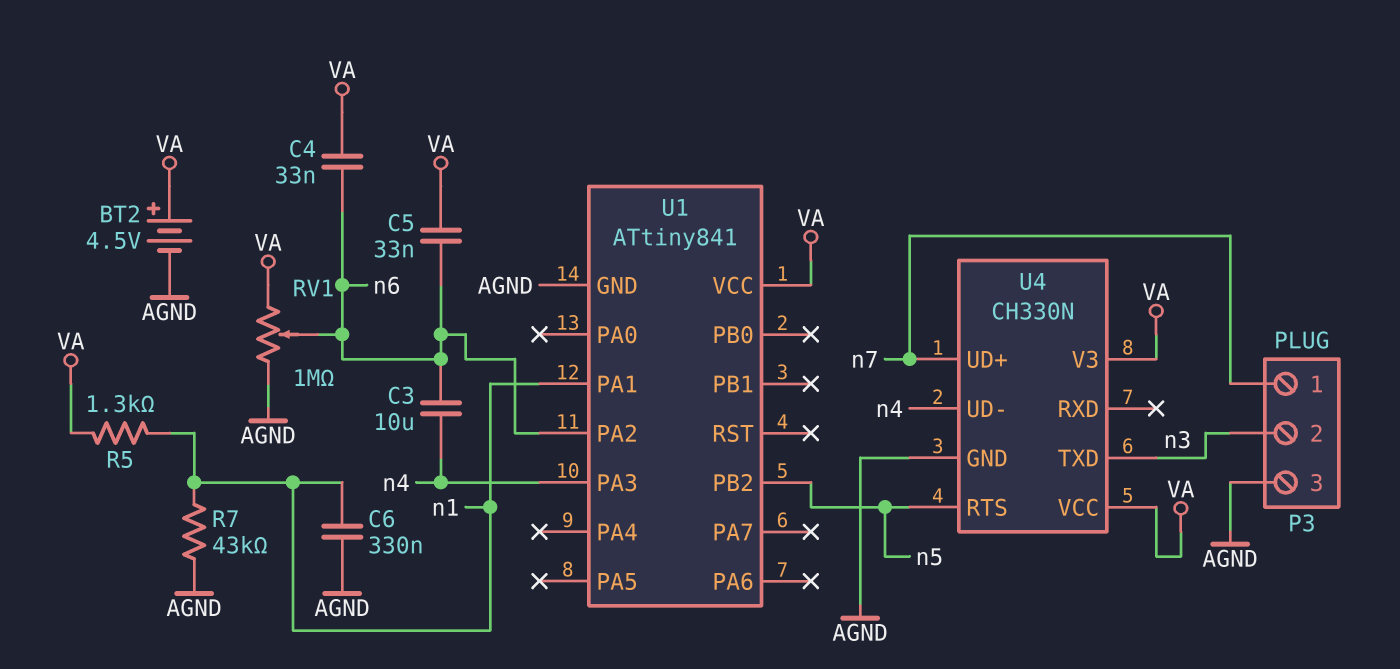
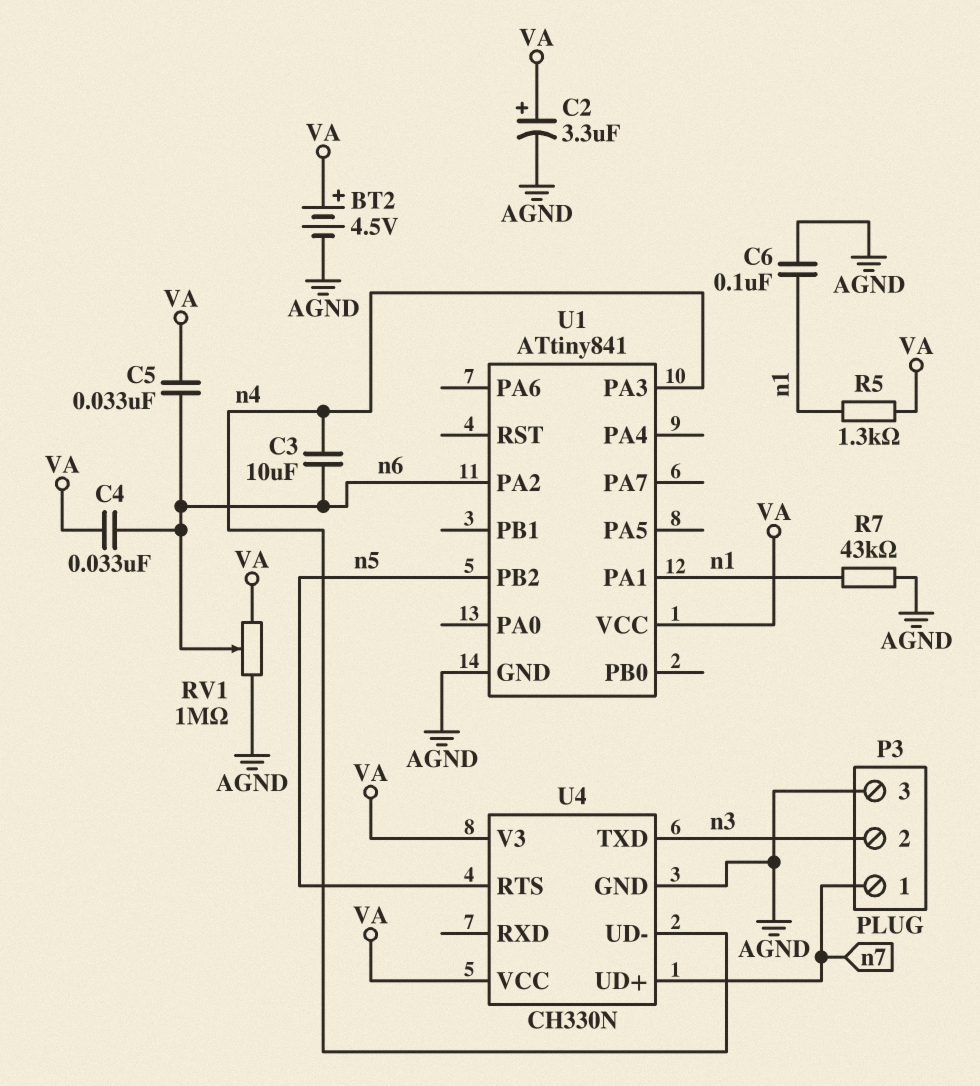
C2: none -> 3.3uF (plus VA, minus AGND)
C6: 330nF (AGND, n1) -> 100nF (AGND, n1)

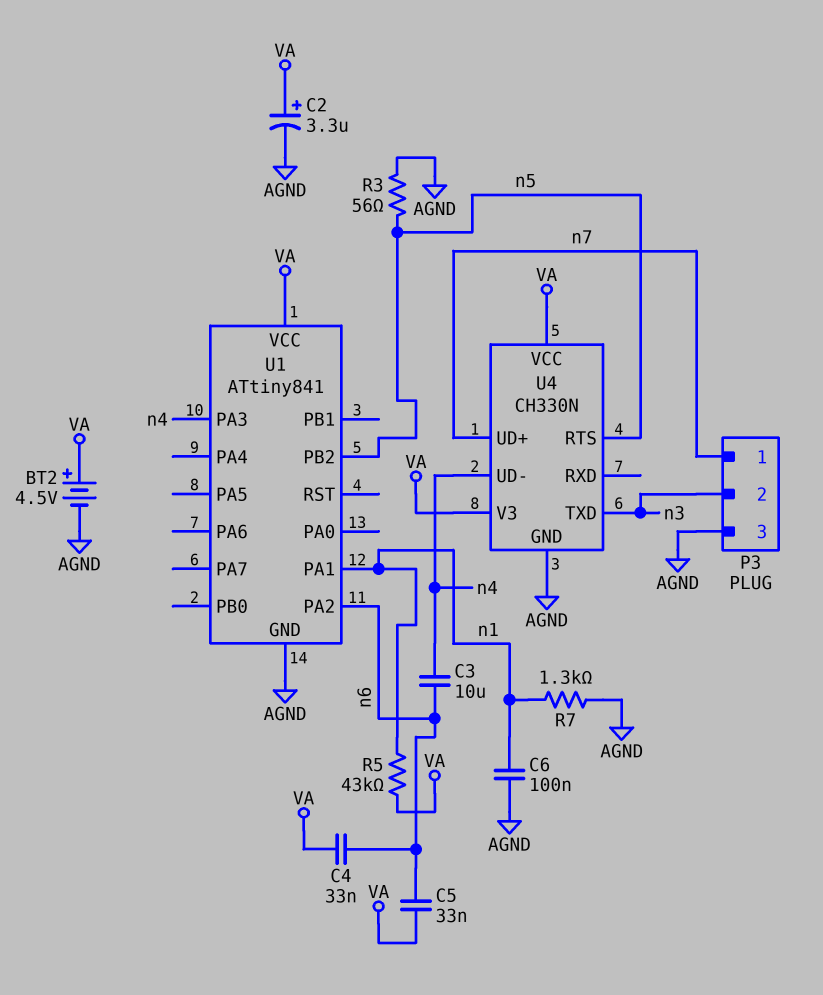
R3: none -> 56 (AGND, n5)
R5: 1.3k (VA, n1) -> 43k (VA, n1)
R7: 43k (AGND, n1) -> 1.3k (AGND, n1)
RV1: 1M (AGND, VA, wiper n6) -> none

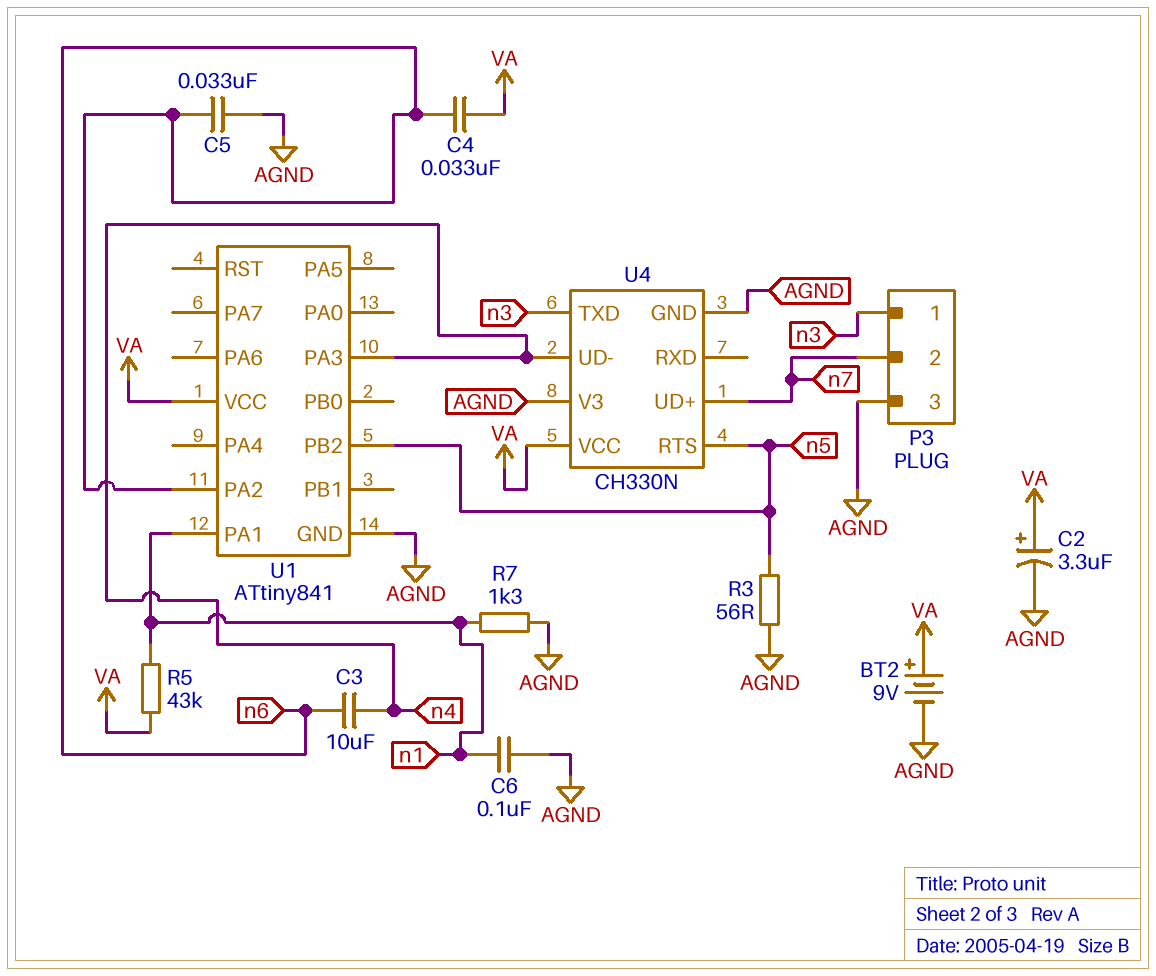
BT2: 4.5V (plus VA, minus AGND) -> 9V (plus VA, minus AGND)
C5: 33nF (VA, n6) -> 33nF (AGND, n6)
P3 pin 1: n7 -> n3
P3 pin 2: n3 -> n7
U4 pin V3: VA -> AGND

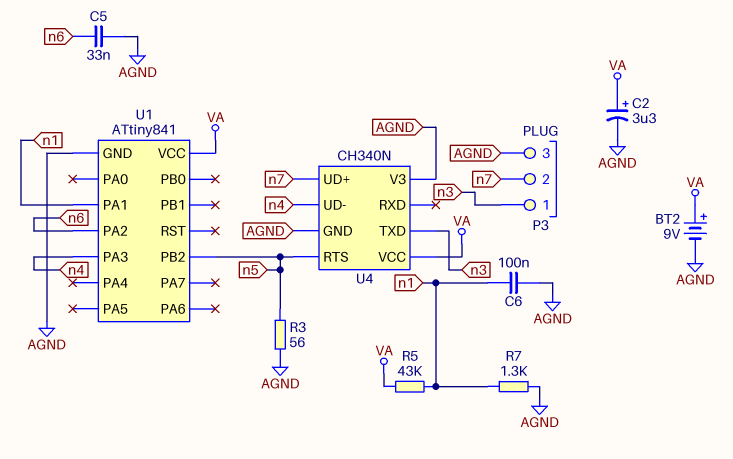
C3: 10uF (n4, n6) -> none
C4: 33nF (VA, n6) -> none
U4: CH330N -> CH340N

